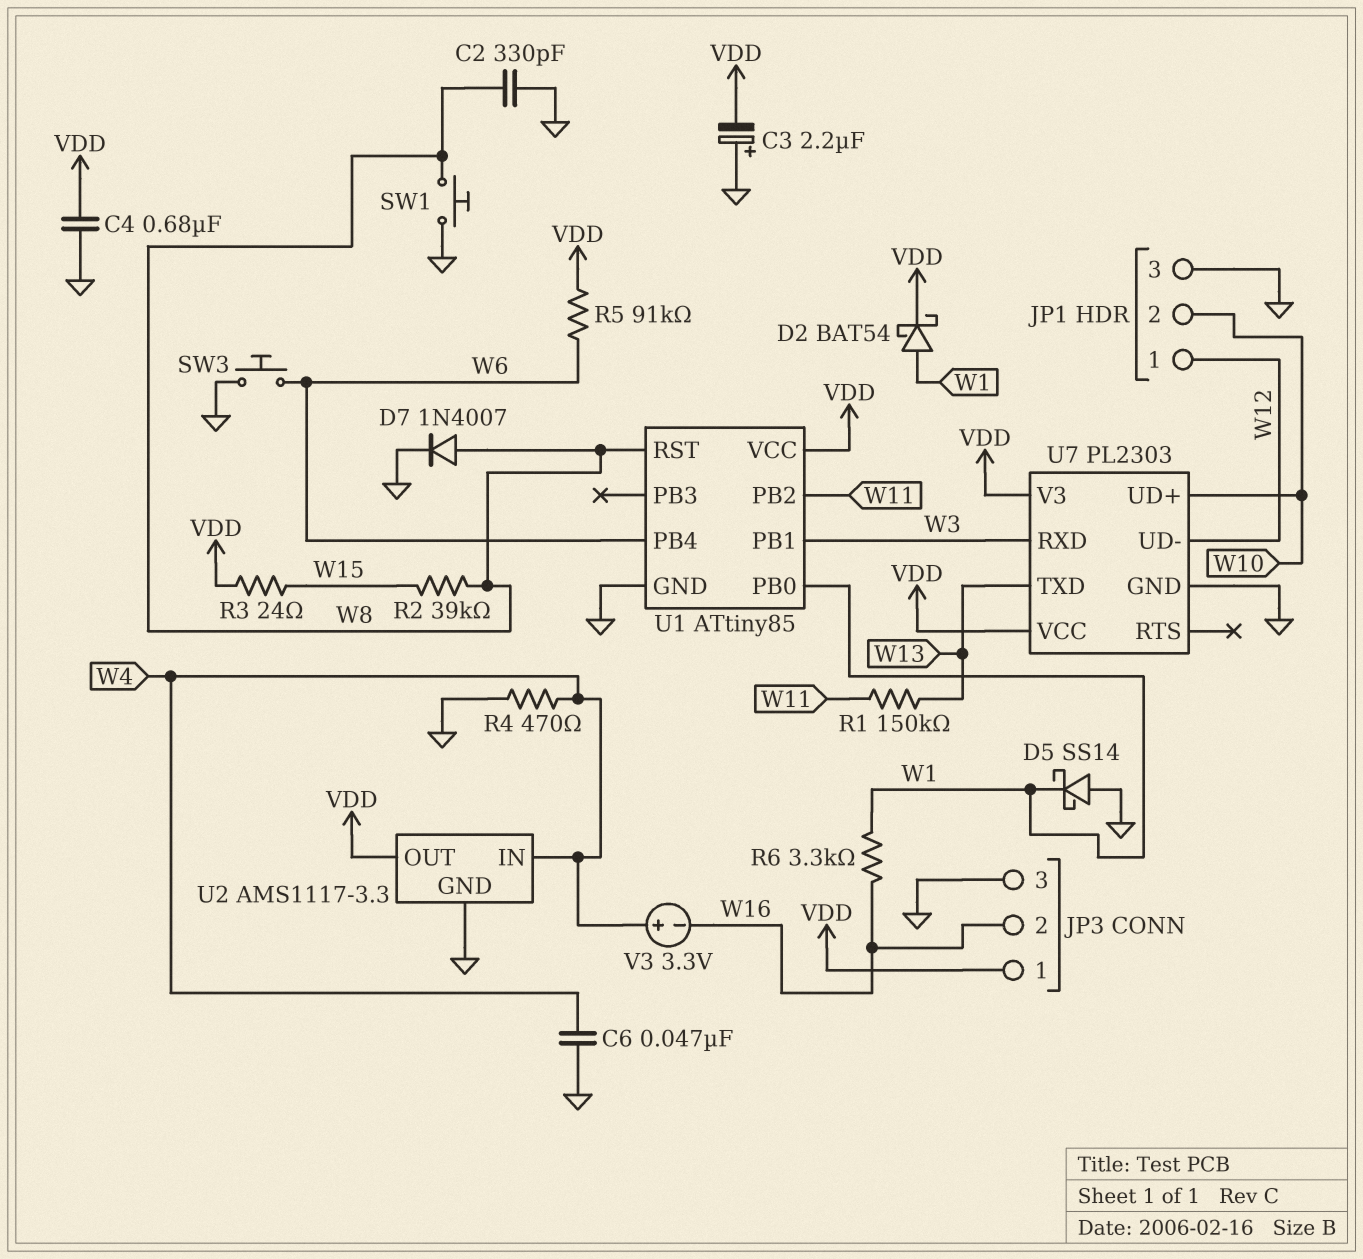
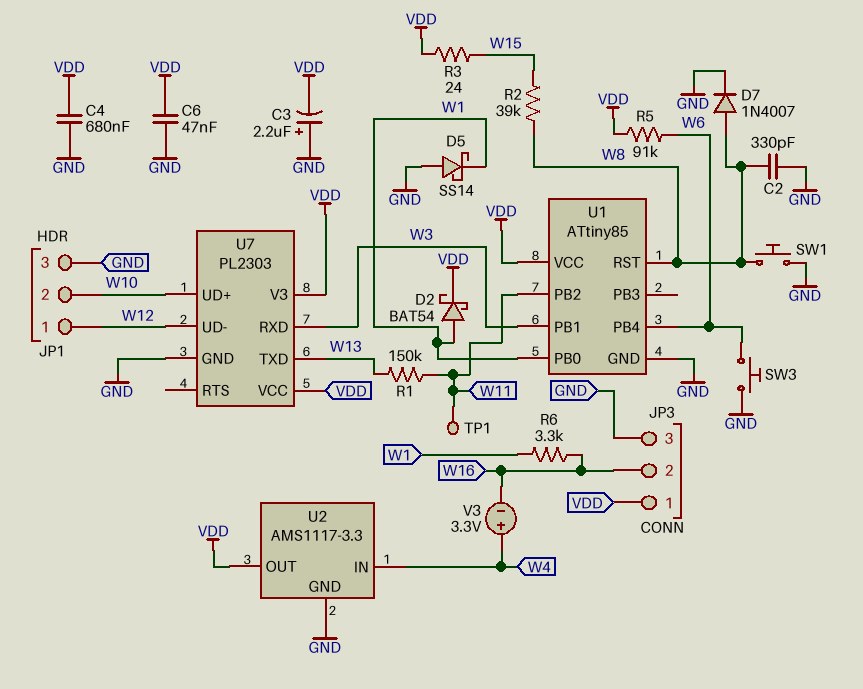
C6: 47nF (GND, W4) -> 47nF (GND, VDD)
R4: 470 (GND, W4) -> none
TP1: none -> test point (W11)

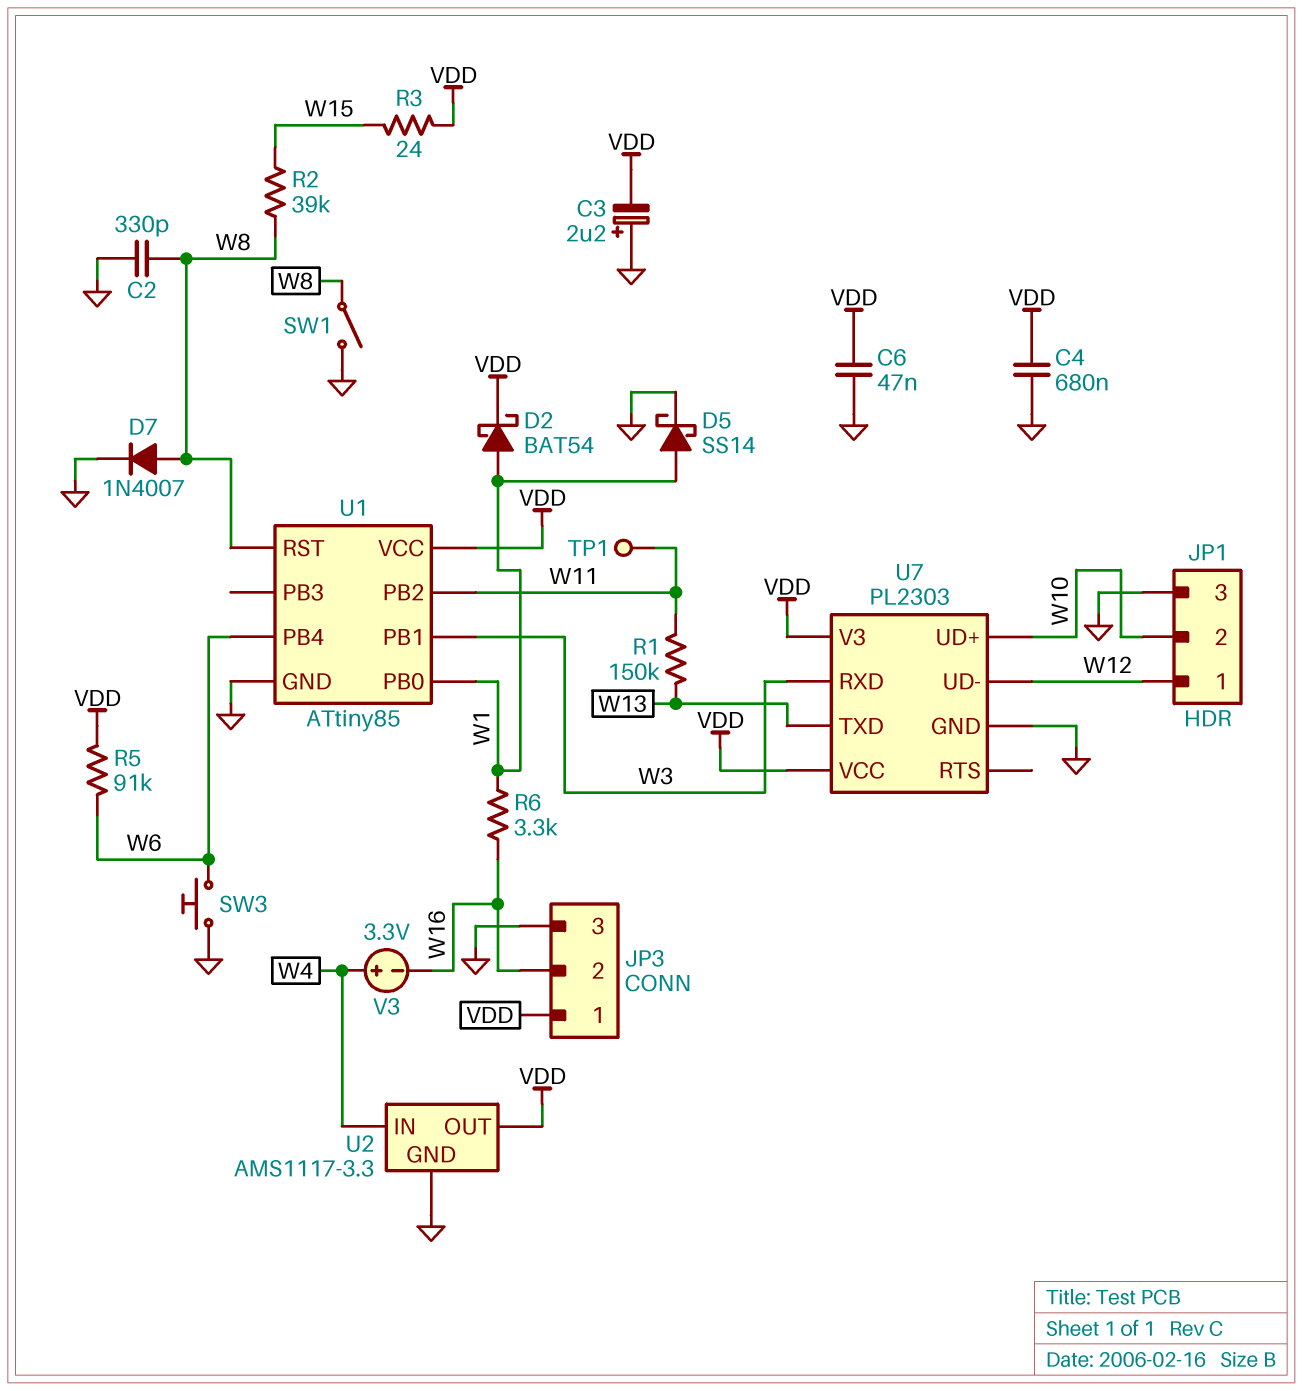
D5: schottky SS14 (A GND, K W1) -> schottky SS14 (A W1, K GND)
SW1: button (GND, W8) -> switch (GND, W8)

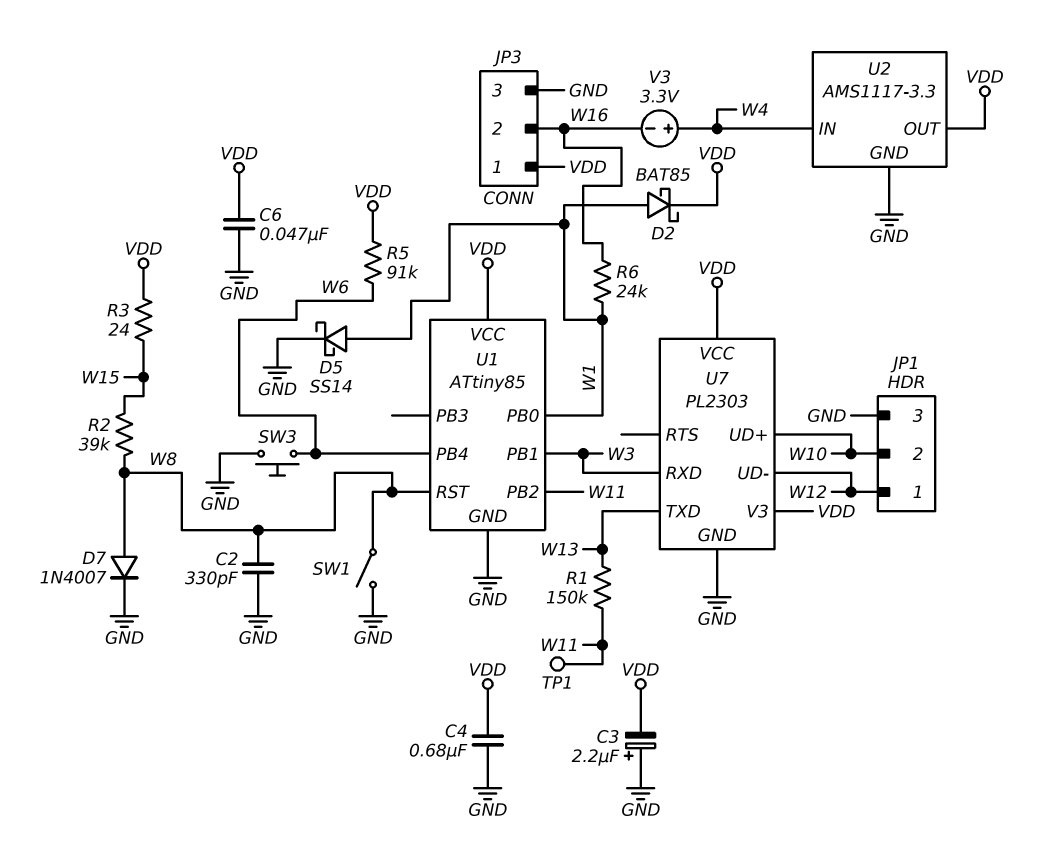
D2: schottky BAT54 (A W1, K VDD) -> schottky BAT85 (A W1, K VDD)
R6: 3.3k (W1, W16) -> 24k (W1, W16)

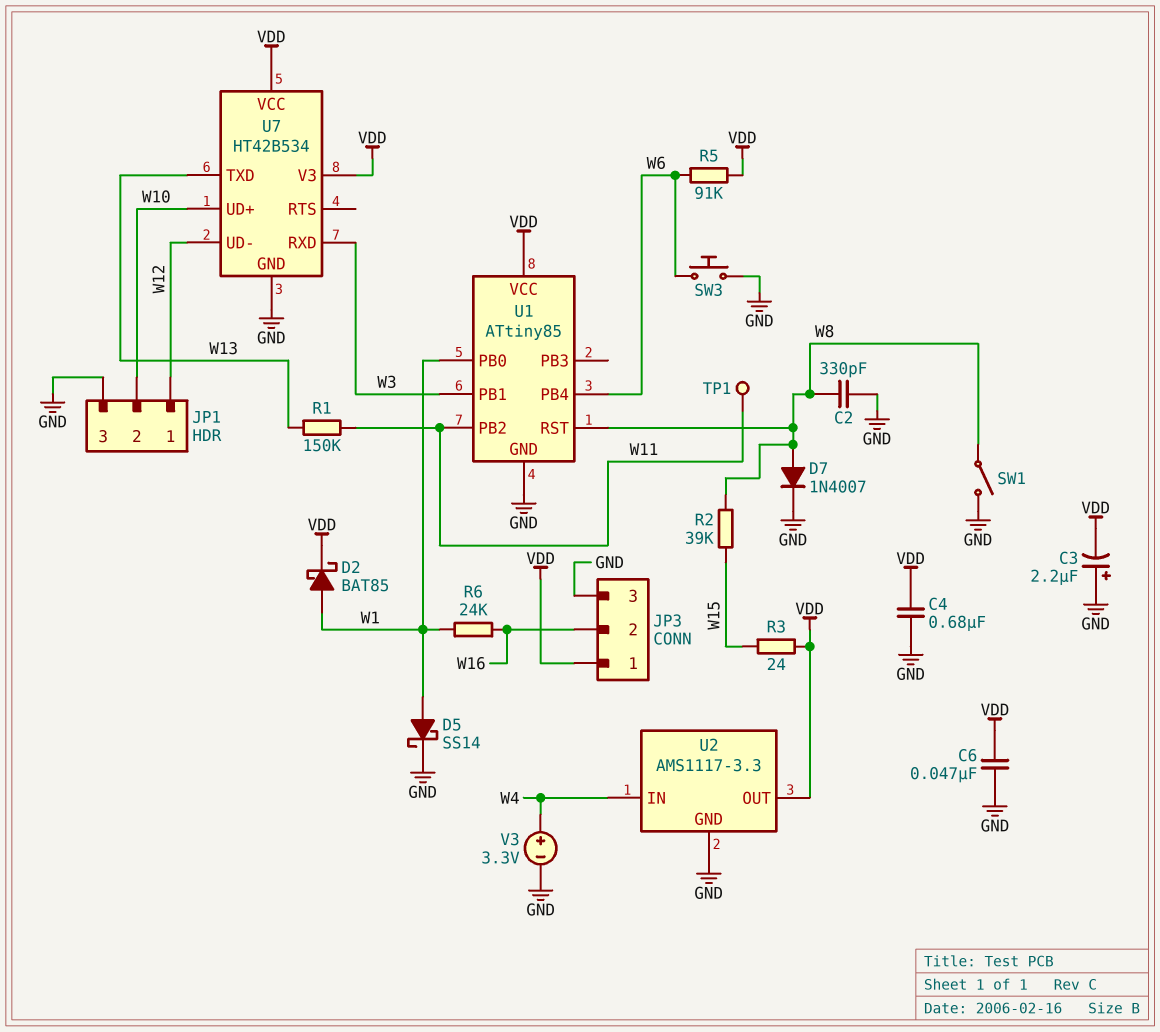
U7: PL2303 -> HT42B534
V3: 3.3V (plus W4, minus W16) -> 3.3V (plus W4, minus GND)

